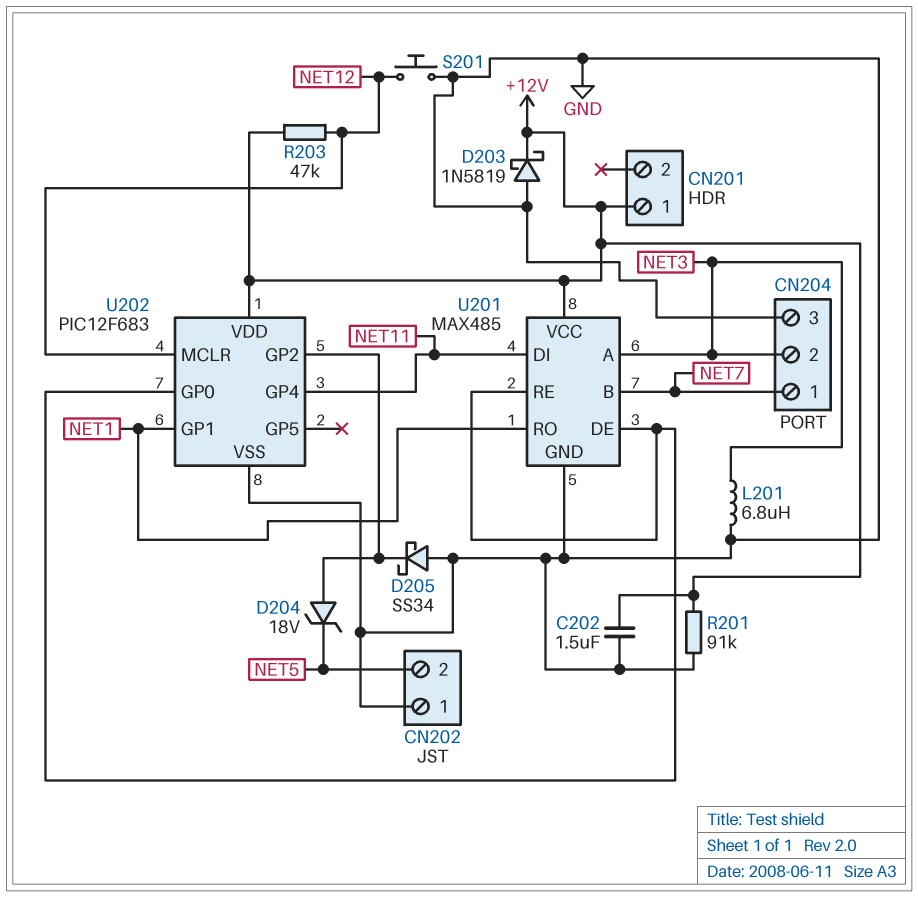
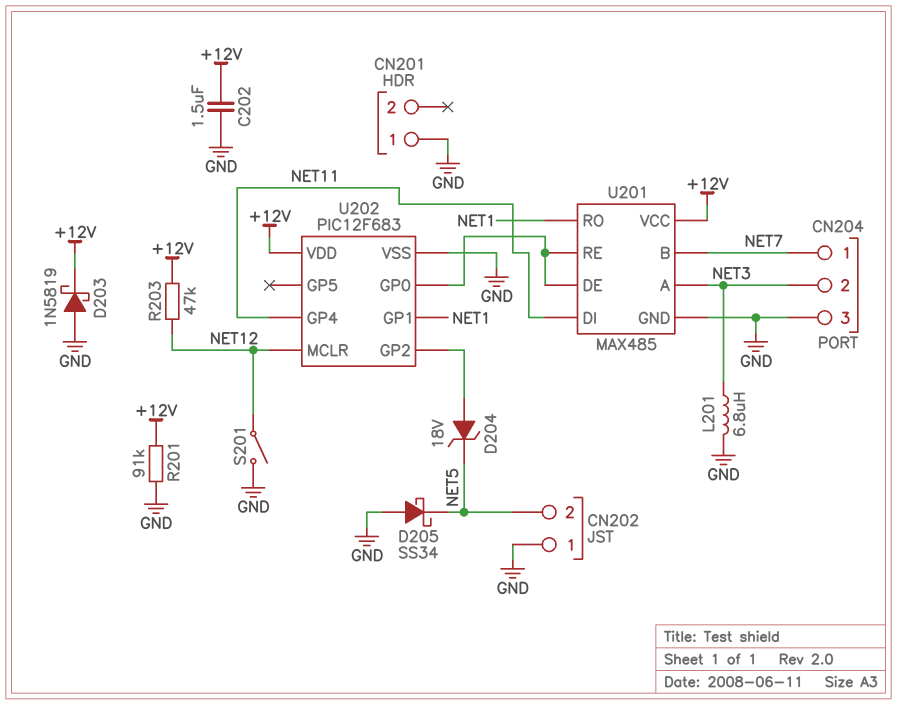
CN201 pin 1: +12V -> GND
D205: schottky SS34 (A GND, K U202/GP2) -> schottky SS34 (A GND, K NET5)
S201: button (GND, NET12) -> switch (GND, NET12)

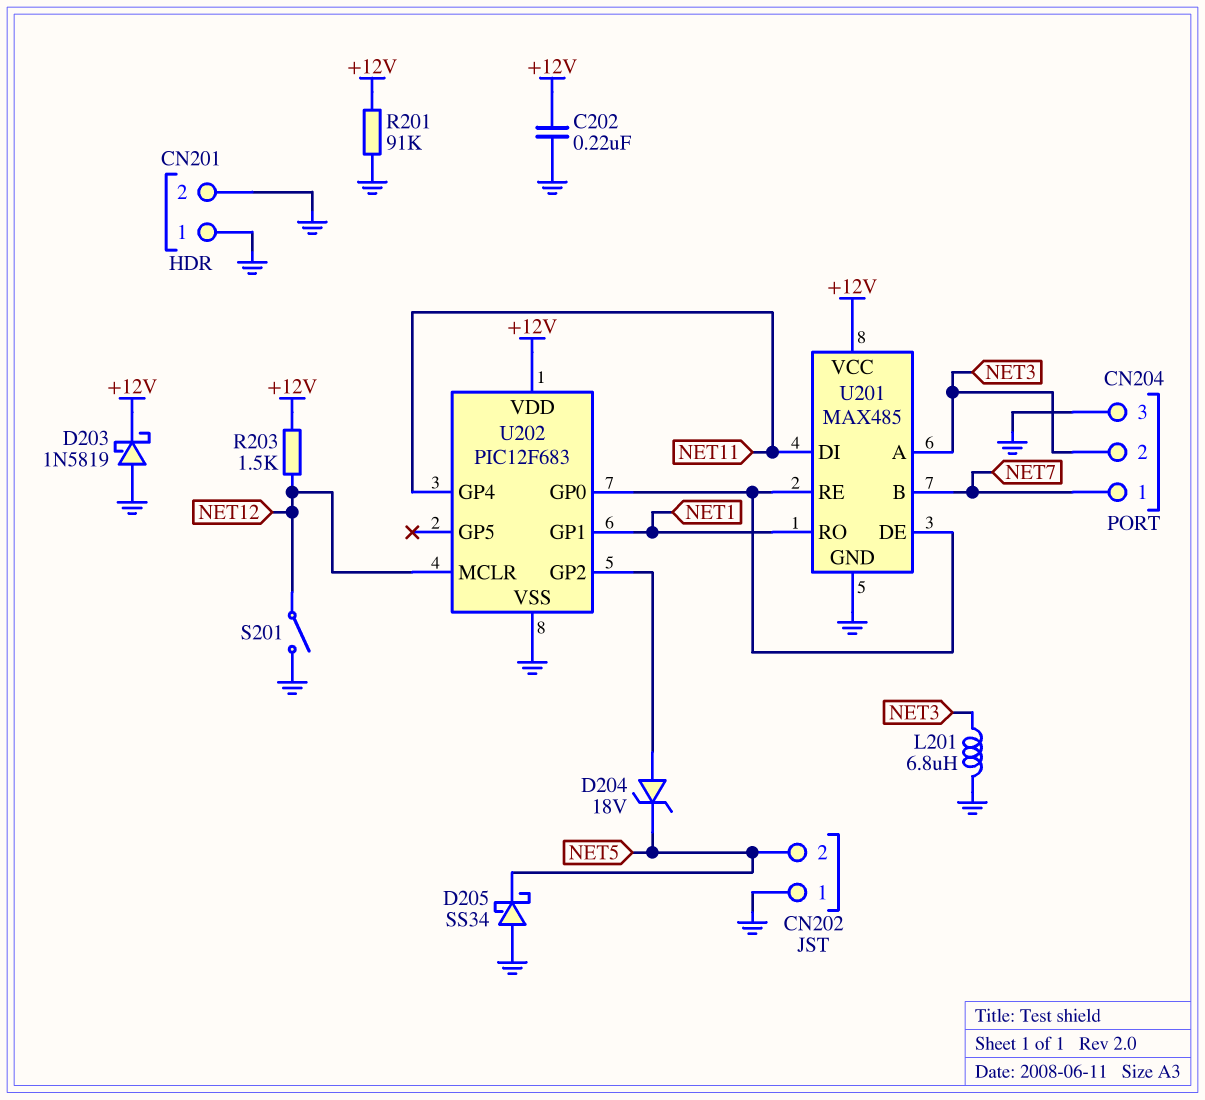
C202: 1.5uF (+12V, GND) -> 220nF (+12V, GND)
CN201 pin 2: none -> GND
R203: 47k (+12V, NET12) -> 1.5k (+12V, NET12)

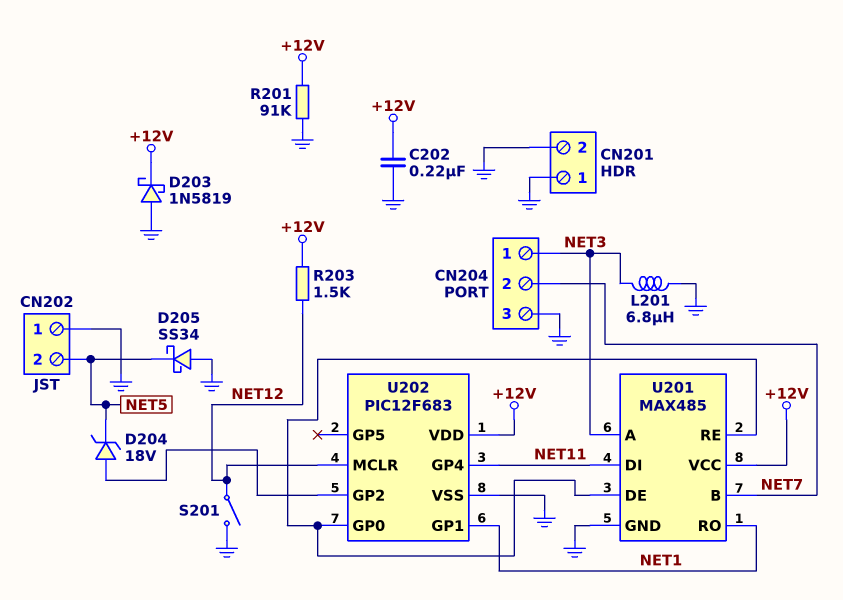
CN204 pin 1: NET7 -> NET3
CN204 pin 2: NET3 -> NET7

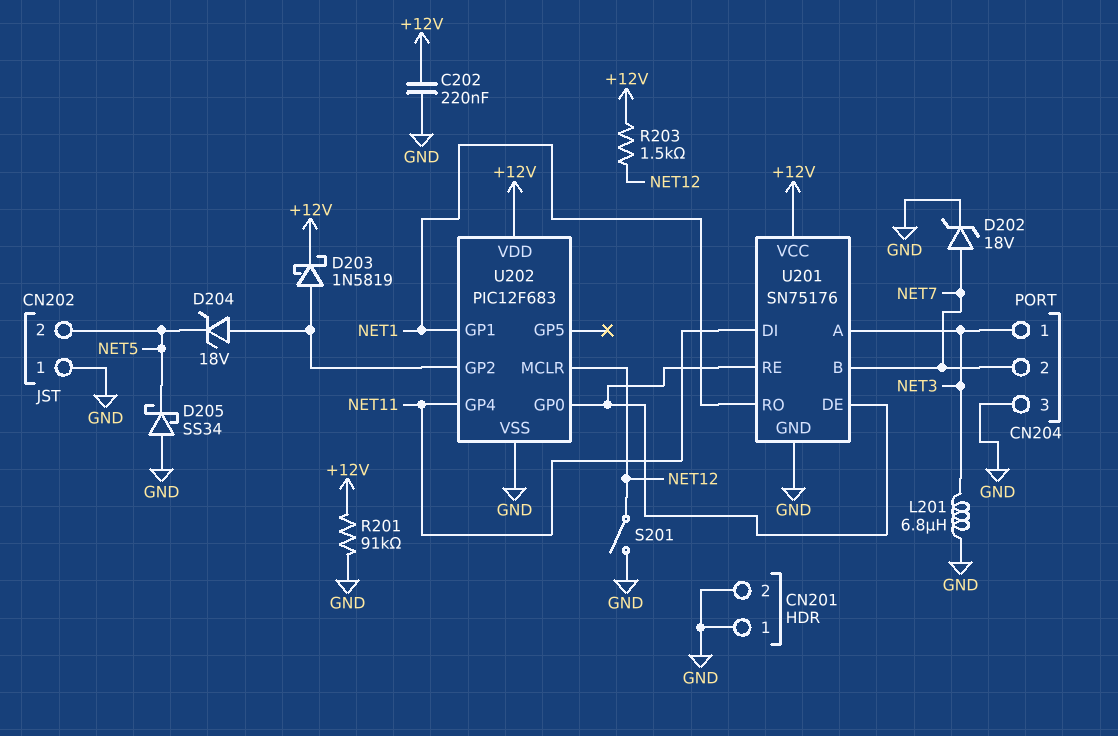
D202: none -> zener 18V (A NET7, K GND)
D203: schottky 1N5819 (A GND, K +12V) -> schottky 1N5819 (A U202/GP2, K +12V)
U201: MAX485 -> SN75176

